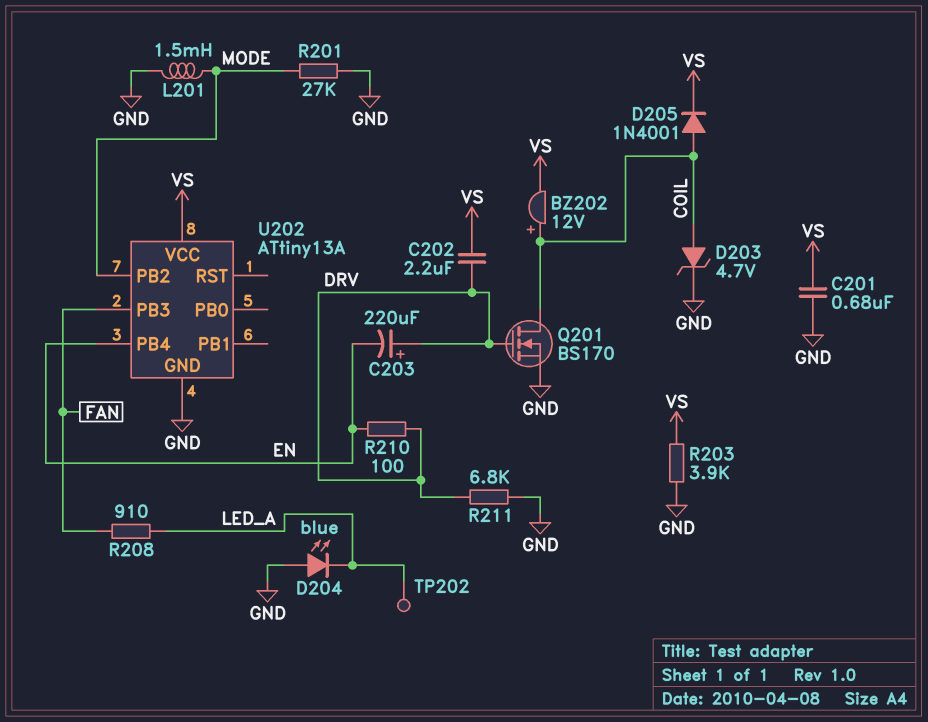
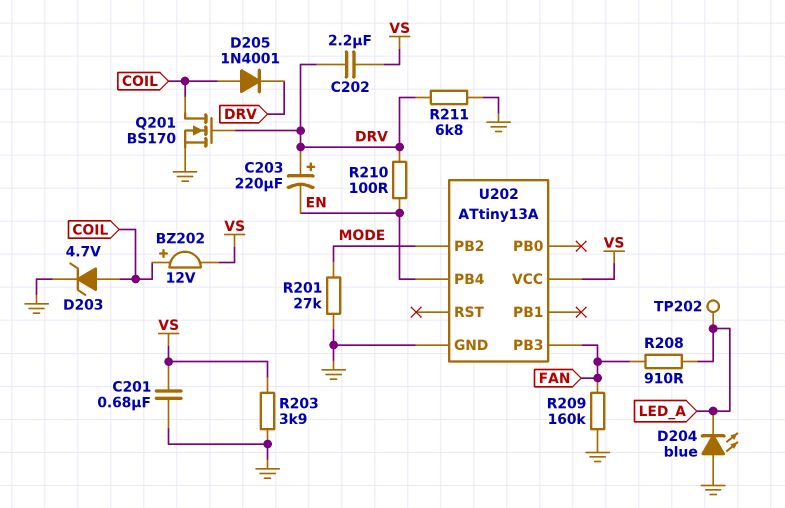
D205: diode 1N4001 (A COIL, K VS) -> diode 1N4001 (A COIL, K DRV)
L201: 1.5mH (GND, MODE) -> none
R209: none -> 160k (FAN, GND)

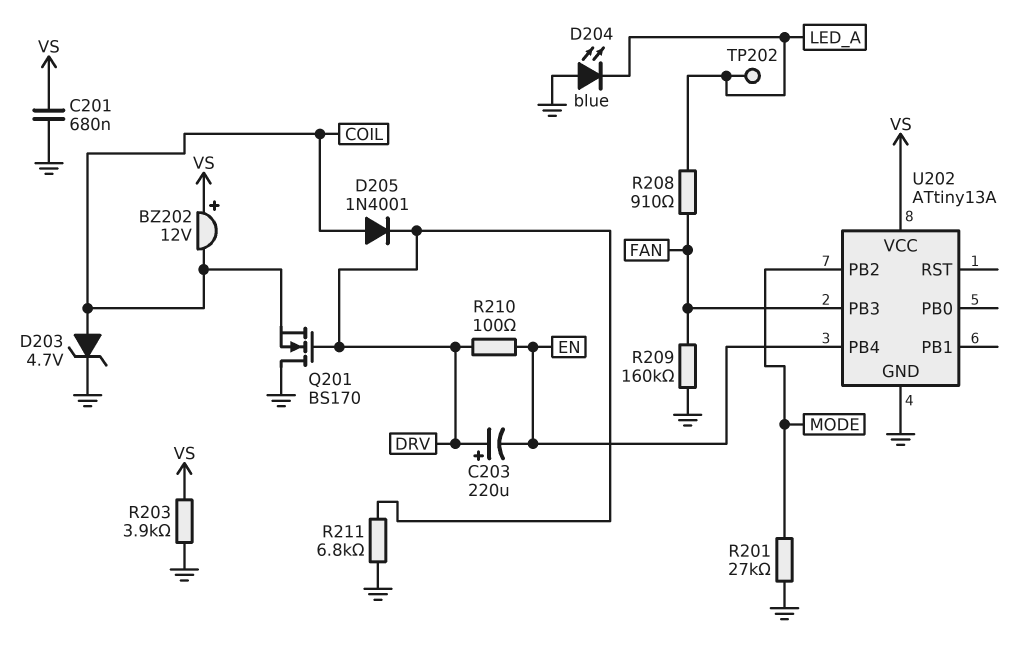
BZ202: buzzer 12V (plus COIL, minus VS) -> buzzer 12V (plus VS, minus COIL)
C202: 2.2uF (DRV, VS) -> none
Q201: NMOS BS170 (G DRV, D COIL, S GND) -> NMOS BS170 (G DRV, D GND, S COIL)

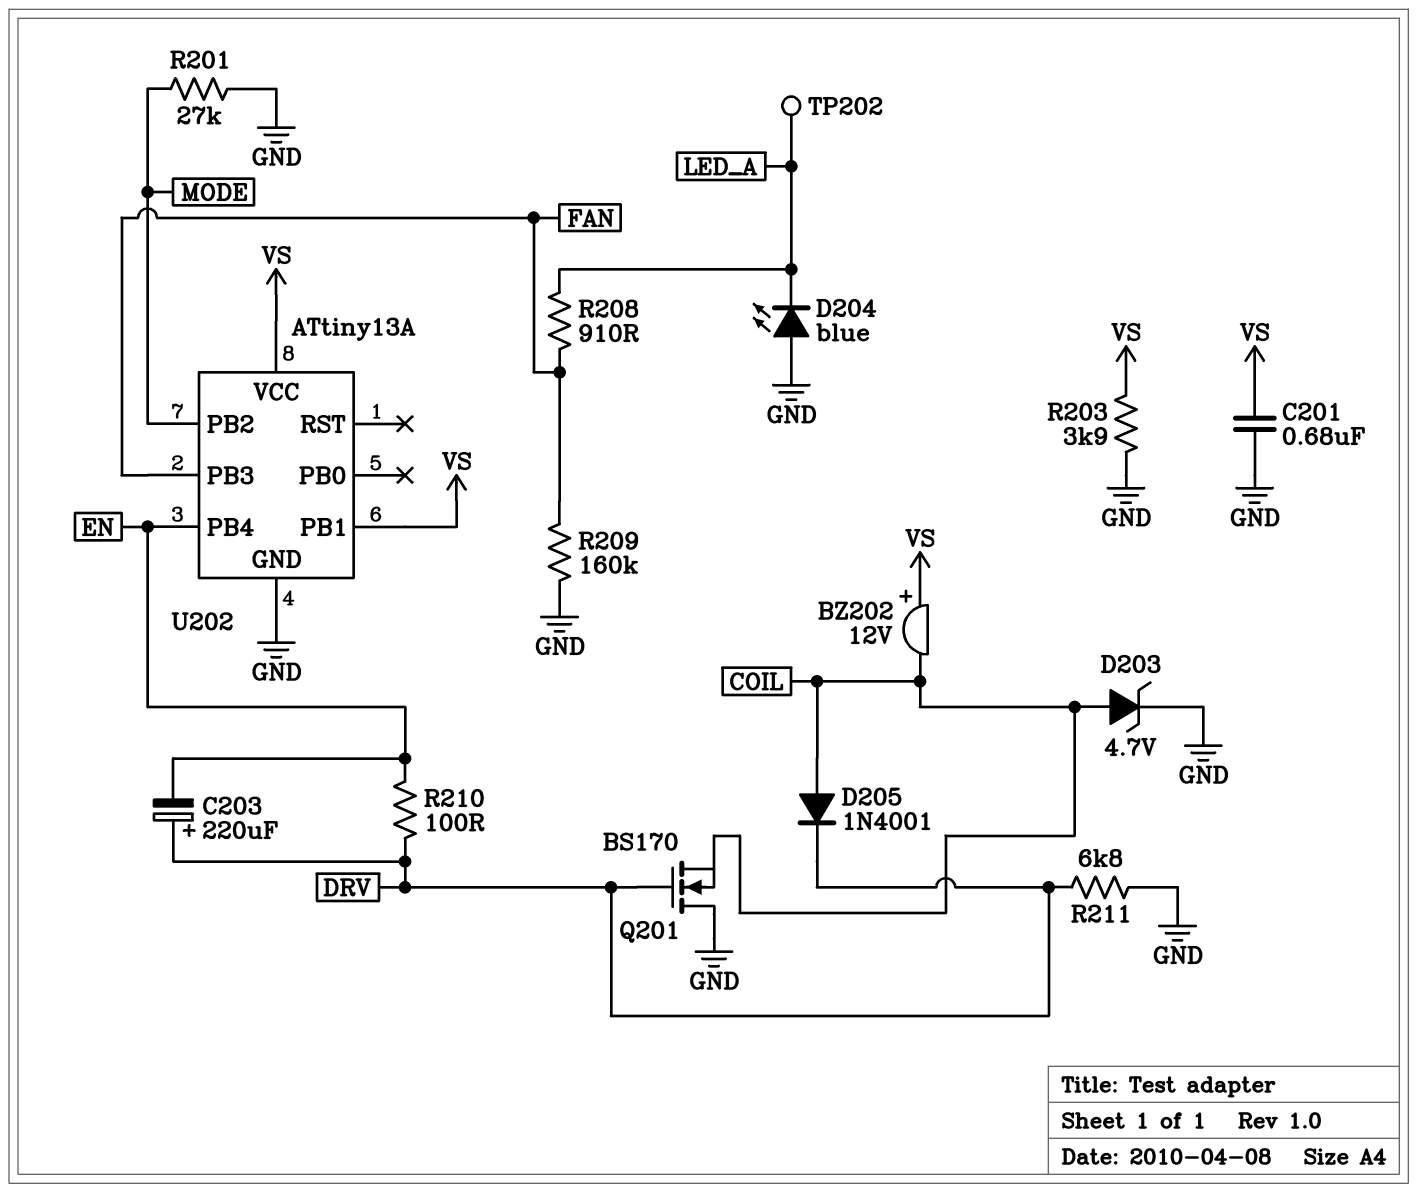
U202 pin PB1: none -> VS

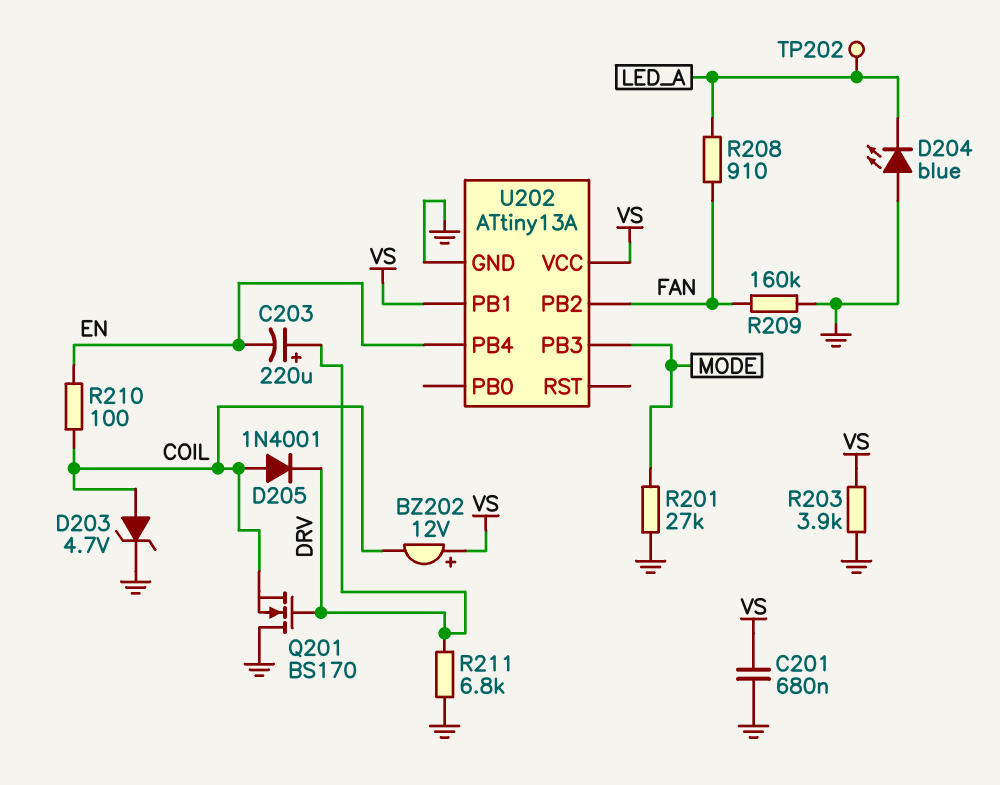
R210: 100 (DRV, EN) -> 100 (COIL, EN)
U202 pin PB2: MODE -> FAN
U202 pin PB3: FAN -> MODE

